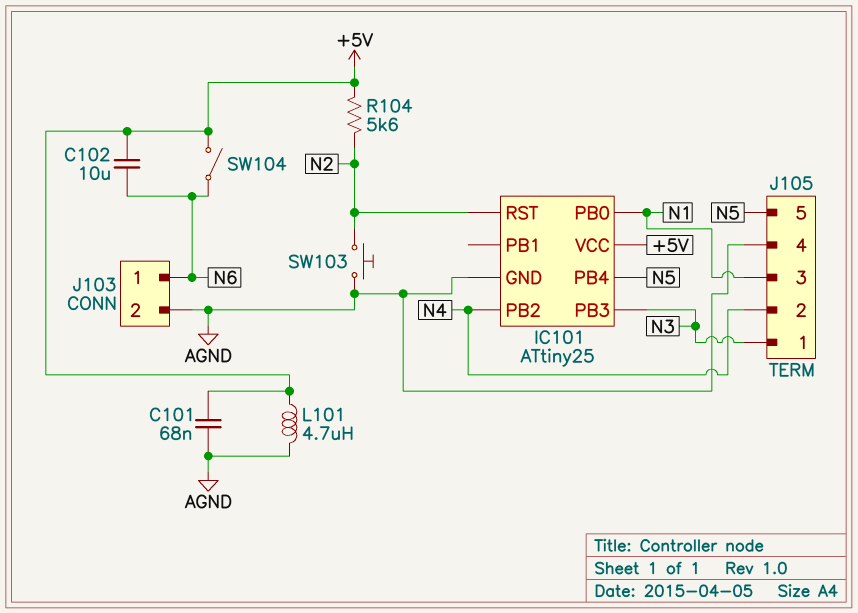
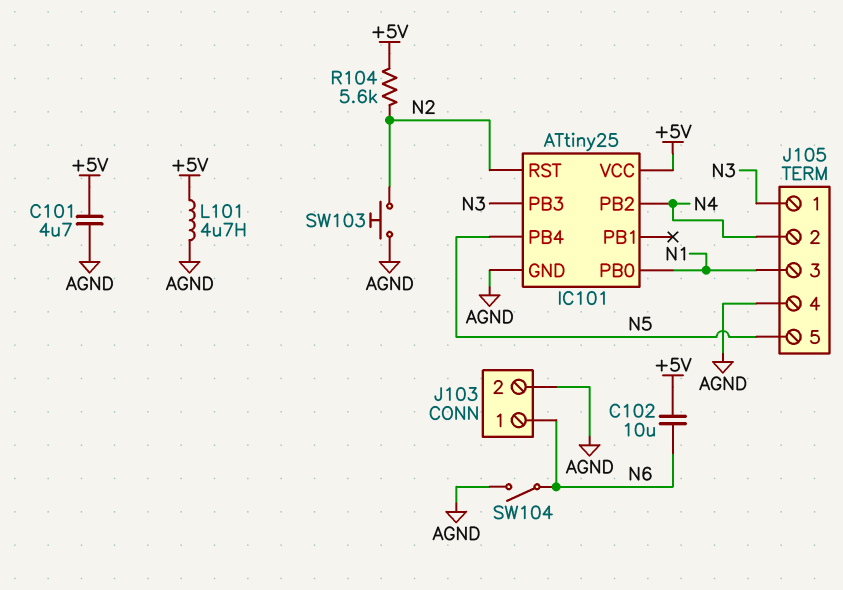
C101: 68nF (+5V, AGND) -> 4.7uF (+5V, AGND)
SW104: switch (+5V, N6) -> switch (AGND, N6)

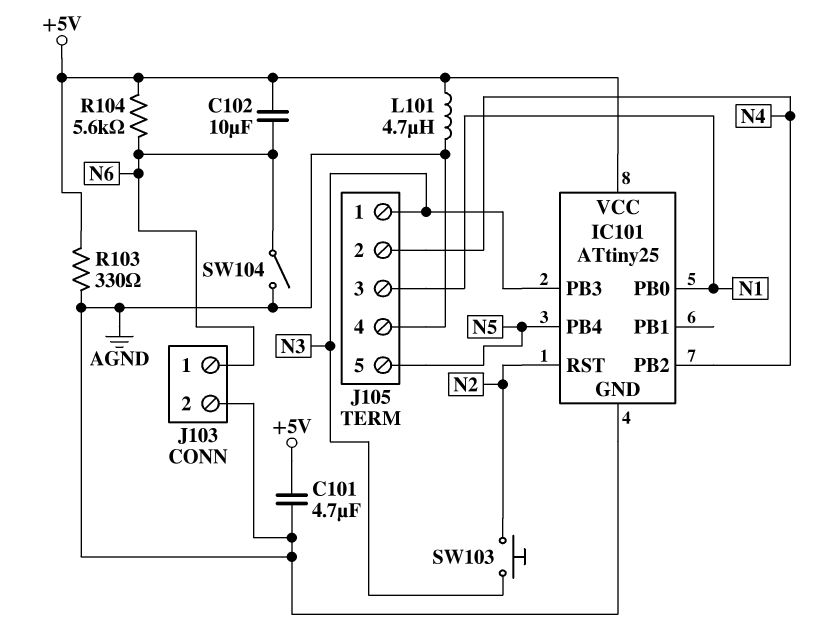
R103: none -> 330 (+5V, AGND)
R104: 5.6k (+5V, N2) -> 5.6k (+5V, N6)
SW103: button (AGND, N2) -> button (N2, N3)

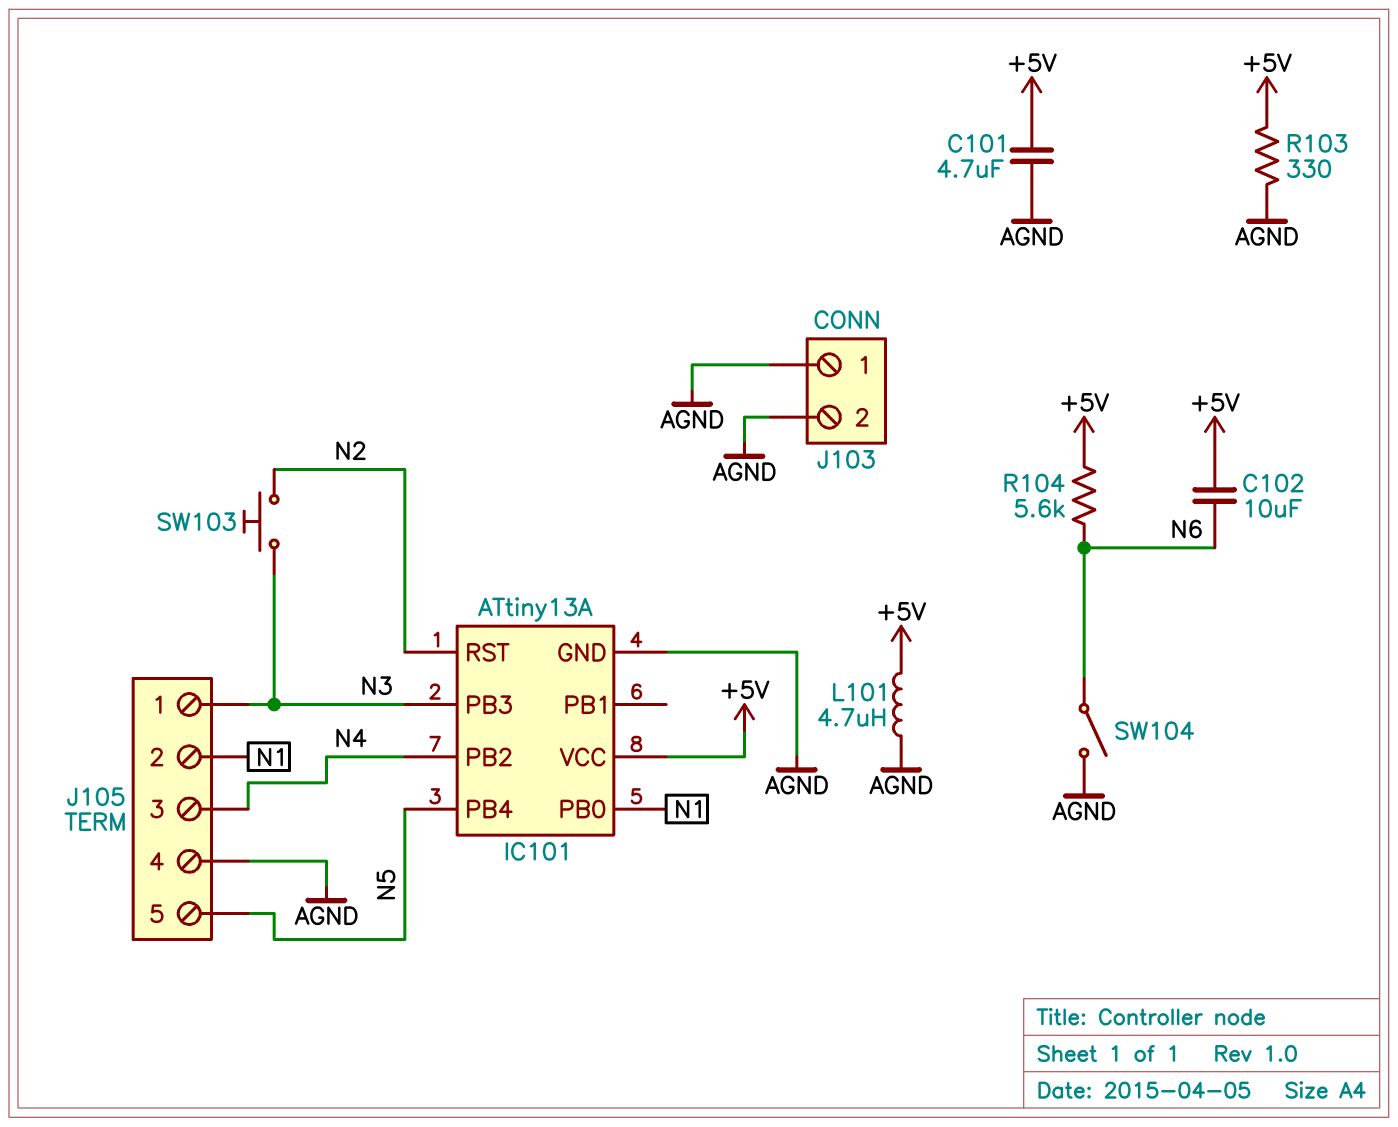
IC101: ATtiny25 -> ATtiny13A
J103 pin 1: N6 -> AGND
J105 pin 2: N4 -> N1
J105 pin 3: N1 -> N4

